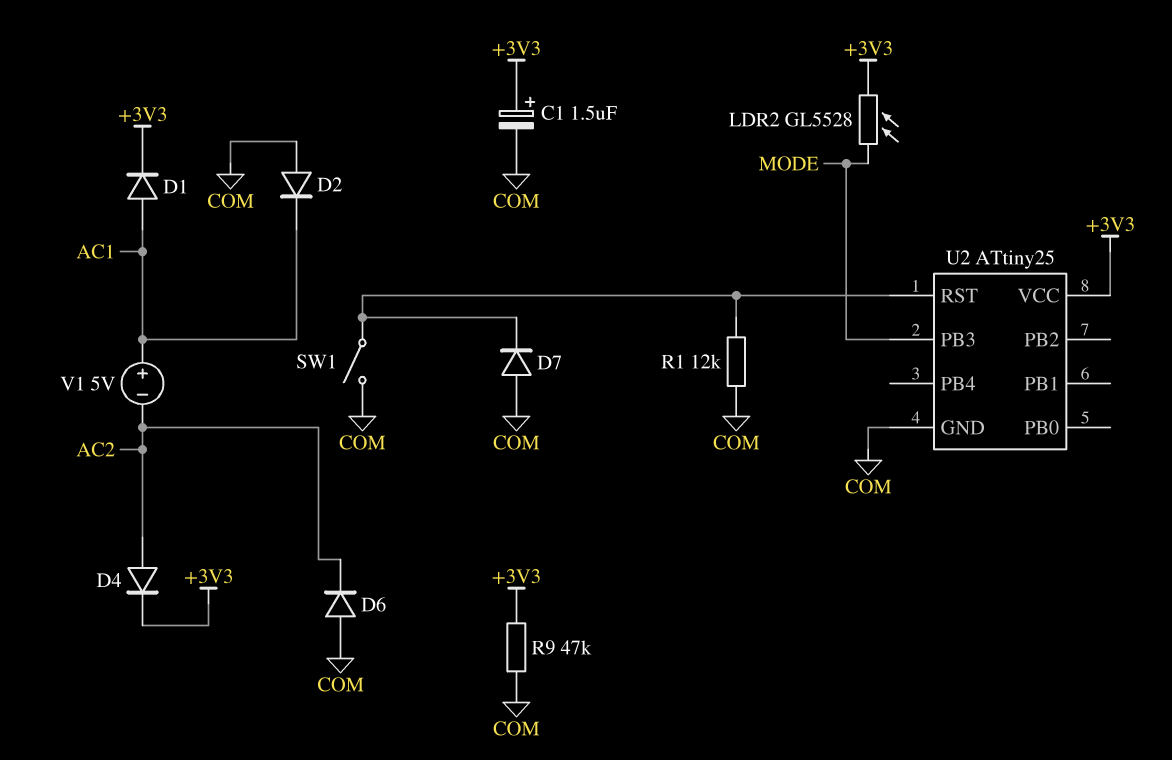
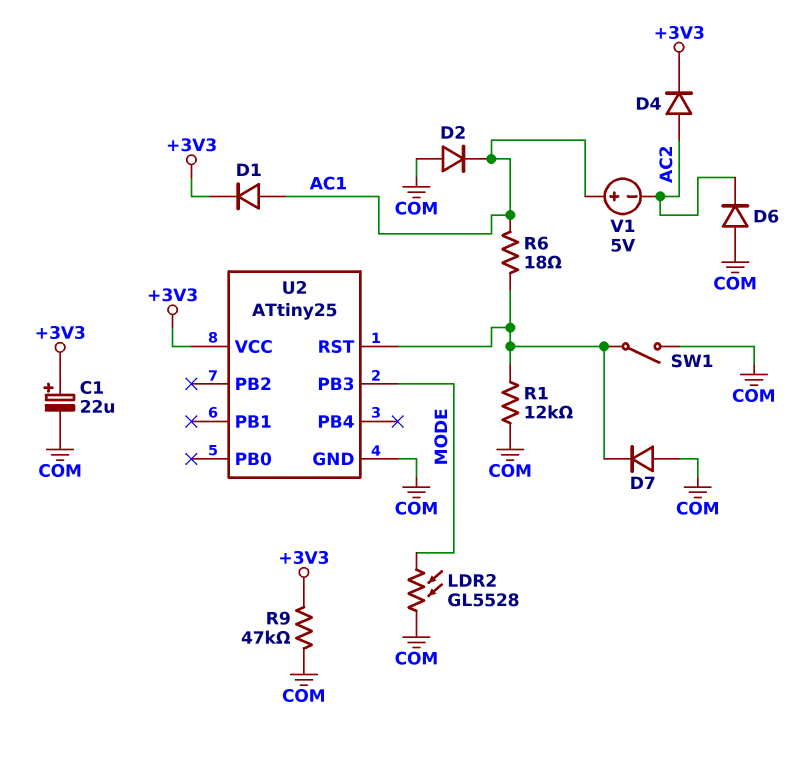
C1: 1.5uF (plus +3V3, minus COM) -> 22uF (plus +3V3, minus COM)
LDR2: GL5528 (+3V3, MODE) -> GL5528 (COM, MODE)
R6: none -> 18 (AC1, U2/RST)

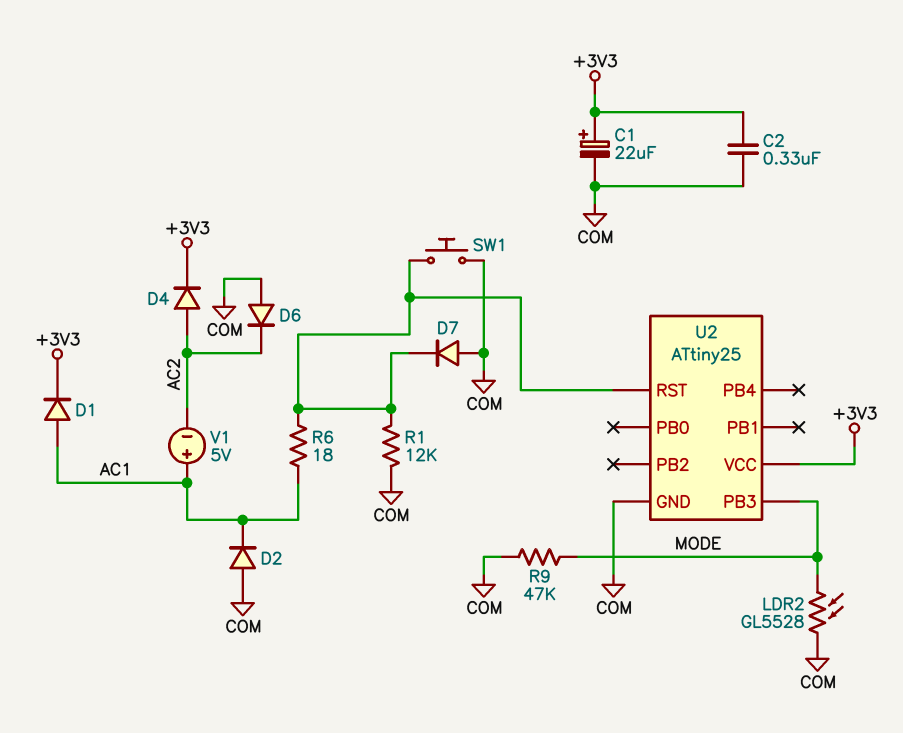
C2: none -> 330nF (+3V3, COM)
R9: 47k (+3V3, COM) -> 47k (COM, MODE)
SW1: switch (COM, U2/RST) -> button (COM, U2/RST)

